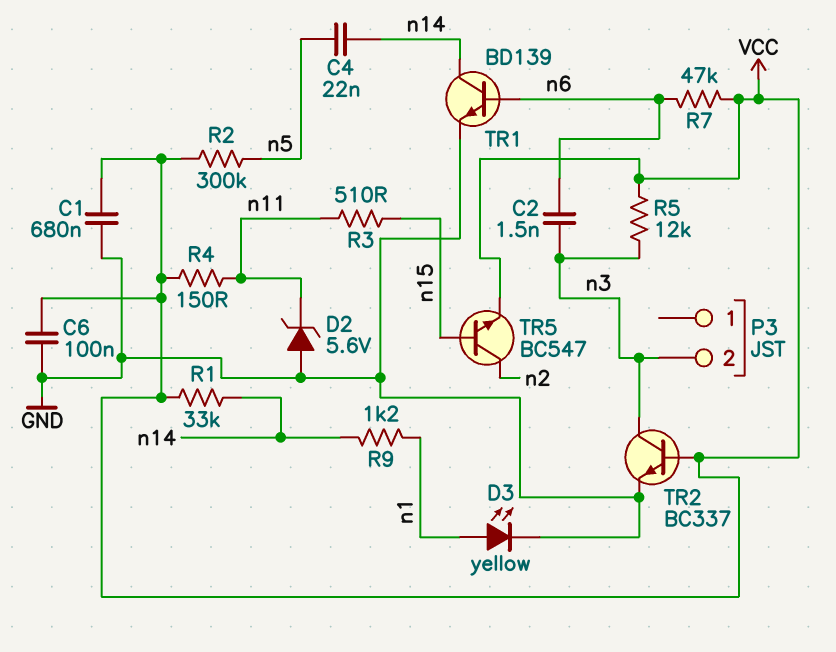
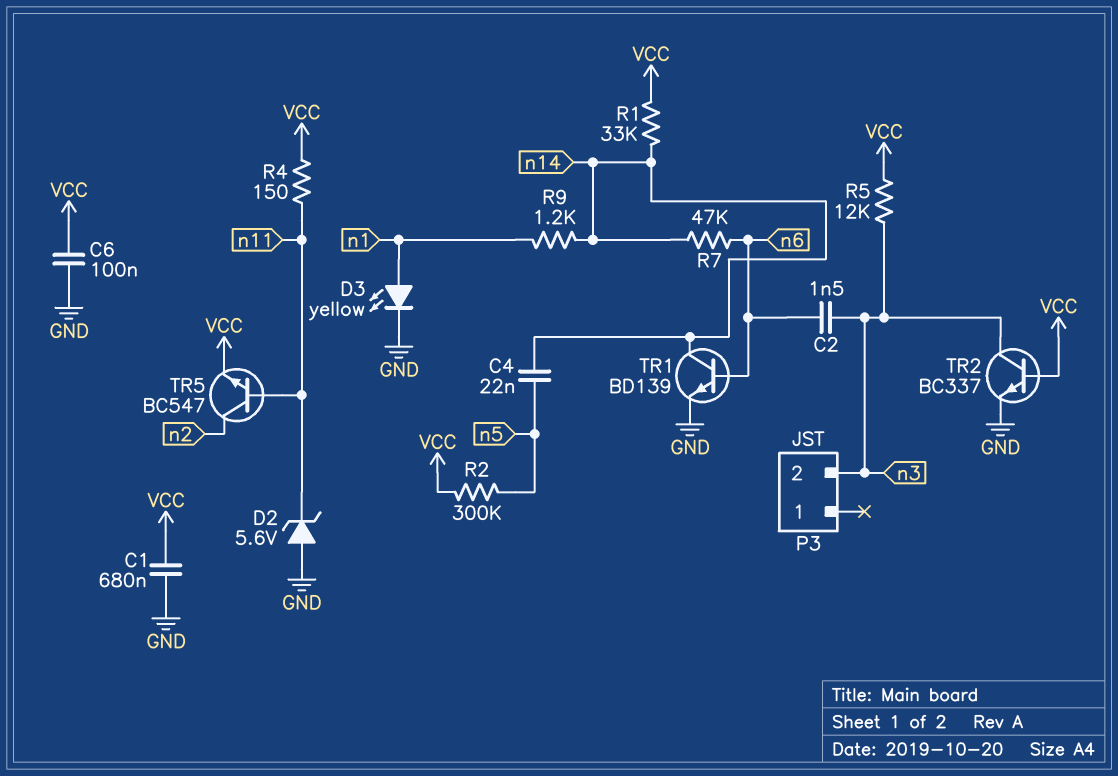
R3: 510 (n11, n15) -> none
R7: 47k (VCC, n6) -> 47k (n6, n14)
TR5: NPN BC547 (B n15, C n2, E VCC) -> NPN BC547 (B n11, C n2, E VCC)

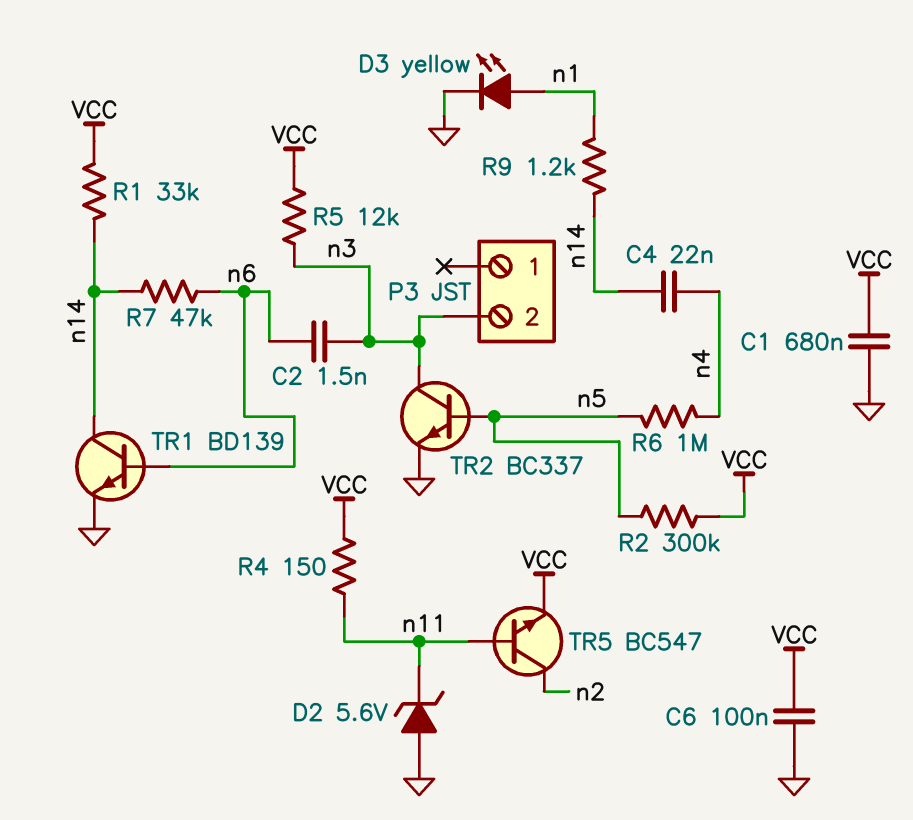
C4: 22nF (n5, n14) -> 22nF (n4, n14)
R6: none -> 1M (n4, n5)
TR2: NPN BC337 (B VCC, C n3, E GND) -> NPN BC337 (B n5, C n3, E GND)

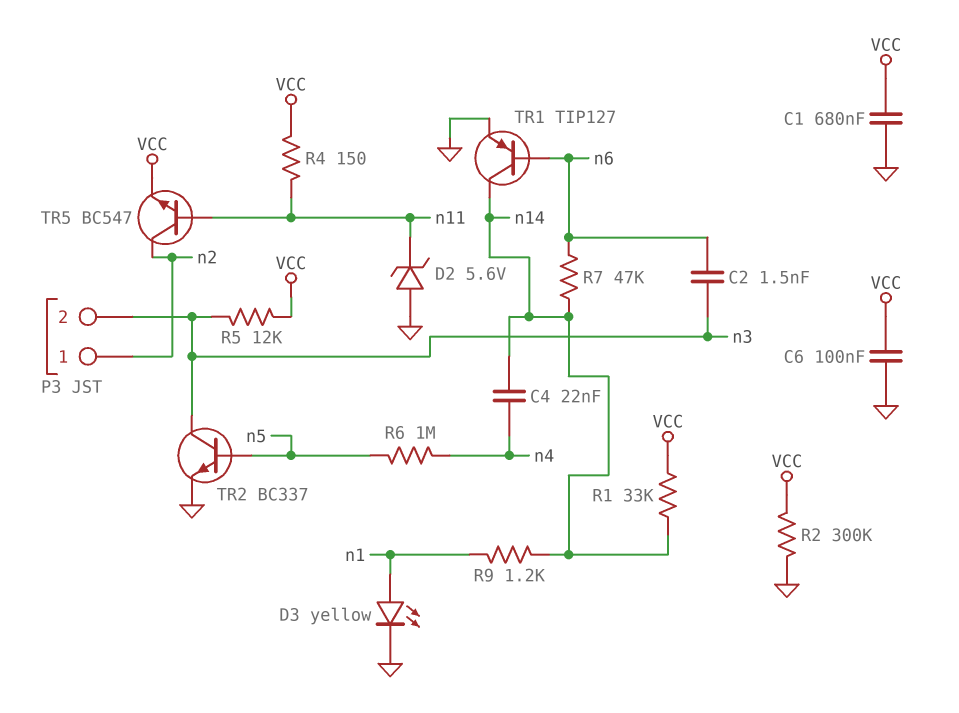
P3 pin 1: none -> n2
R2: 300k (VCC, n5) -> 300k (GND, VCC)
TR1: NPN BD139 (B n6, C n14, E GND) -> PNP TIP127 (B n6, C n14, E GND)

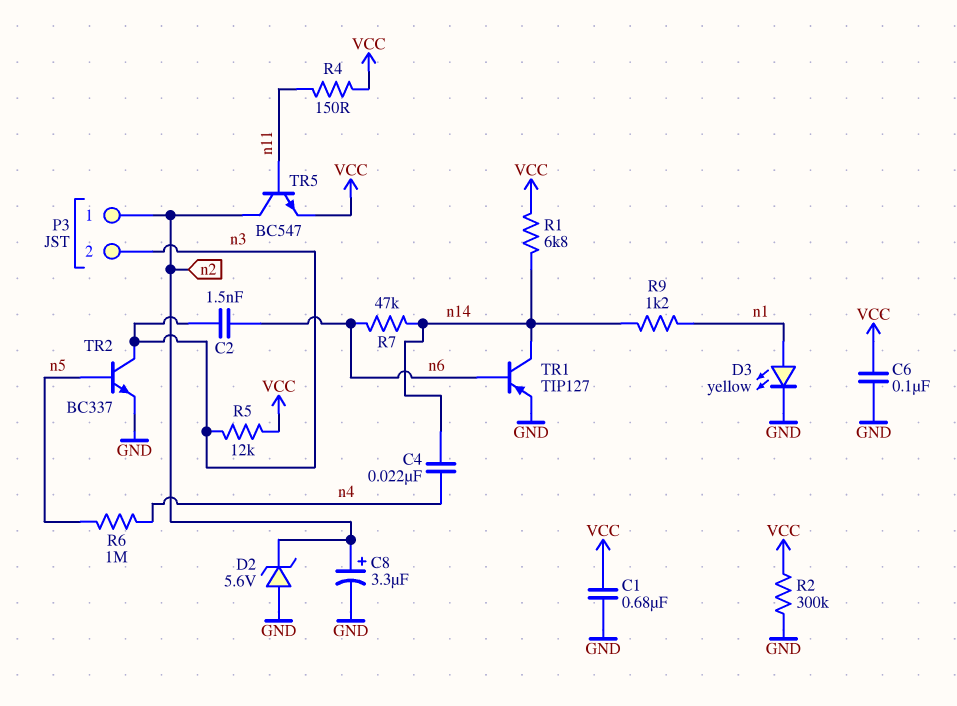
C8: none -> 3.3uF (plus n2, minus GND)
D2: zener 5.6V (A GND, K n11) -> zener 5.6V (A GND, K n2)
R1: 33k (VCC, n14) -> 6.8k (VCC, n14)

